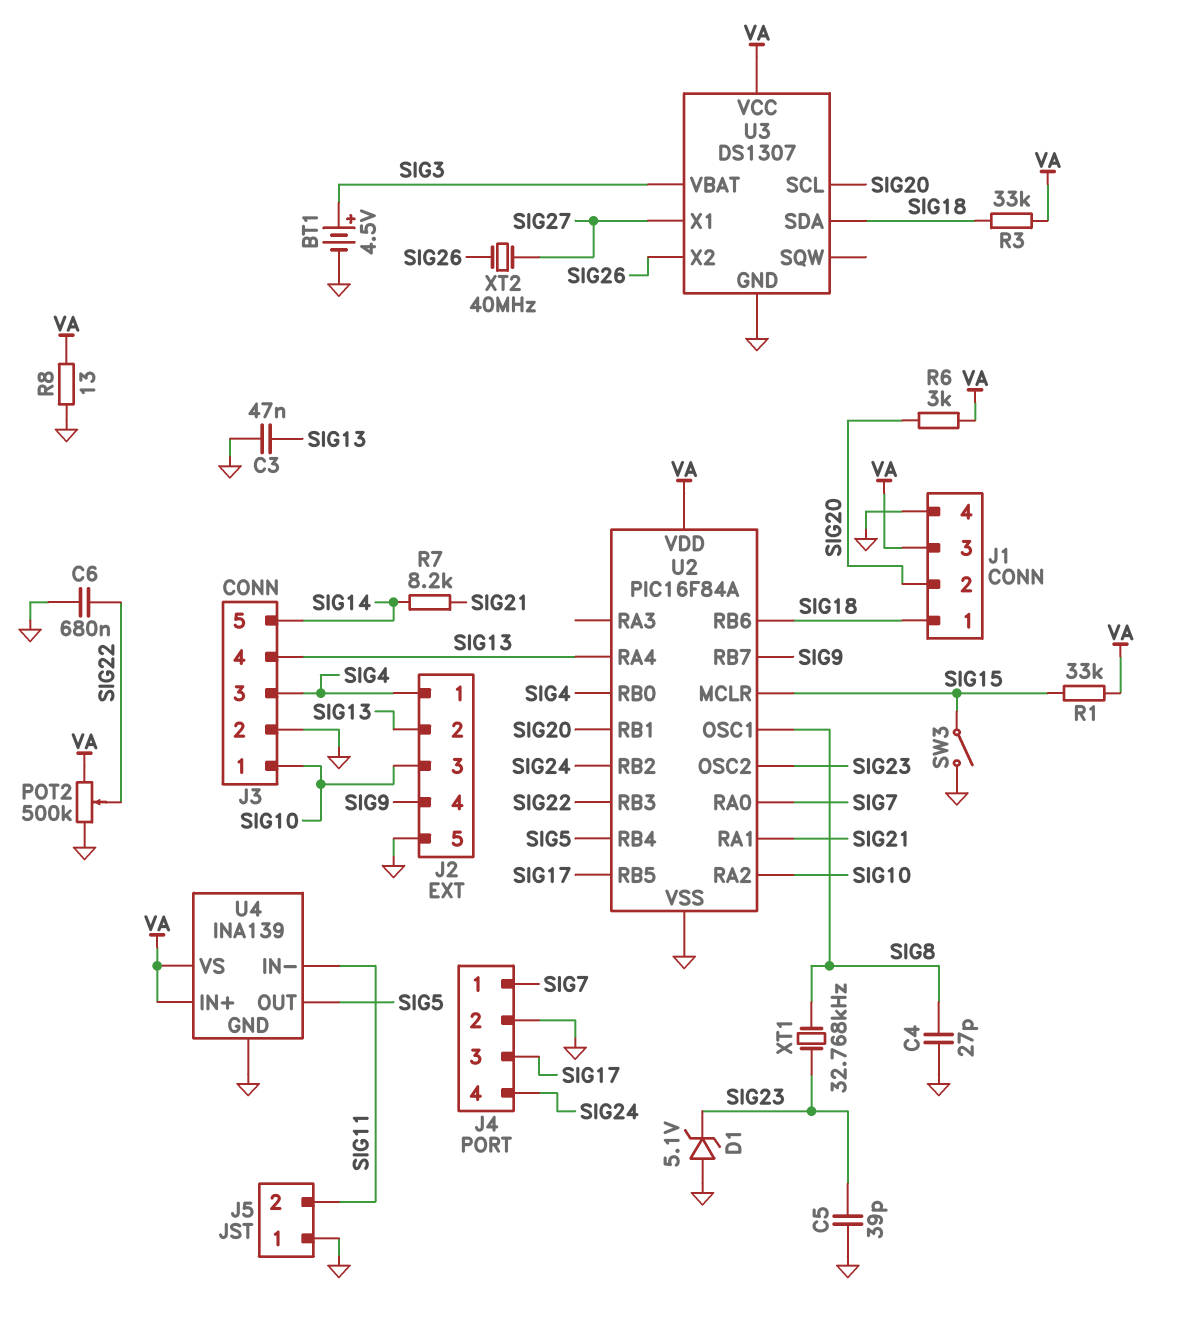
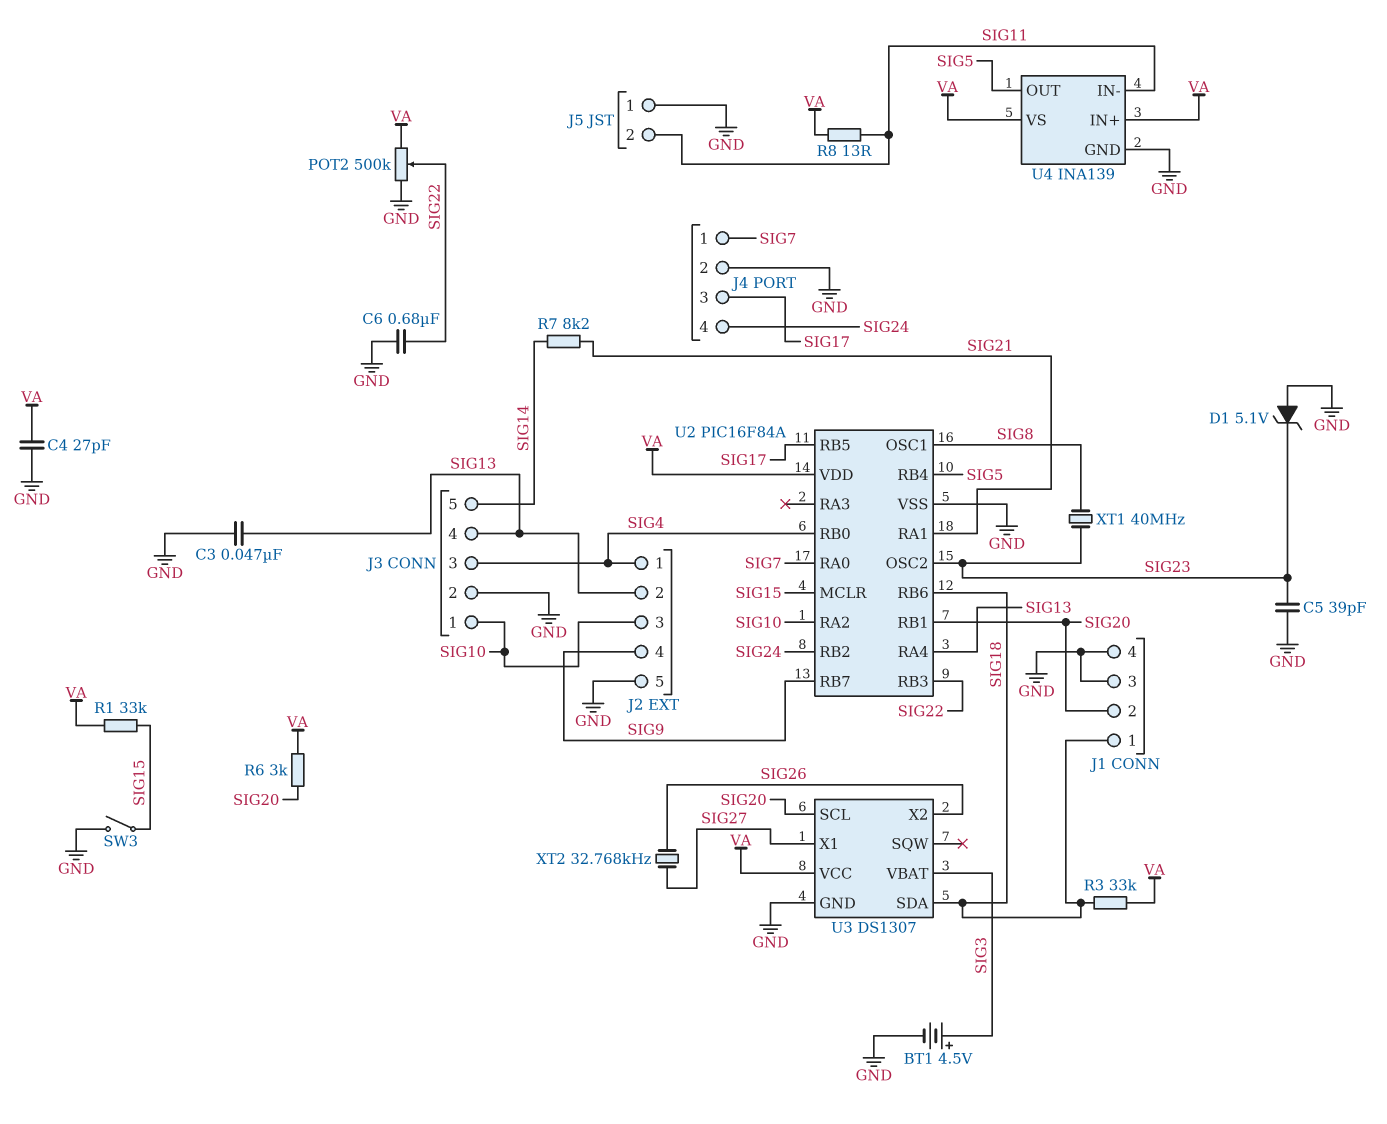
C4: 27pF (GND, SIG8) -> 27pF (GND, VA)
J1 pin 3: VA -> GND
R8: 13 (GND, VA) -> 13 (SIG11, VA)
XT1: 32.768kHz (SIG8, SIG23) -> 40MHz (SIG8, SIG23)
XT2: 40MHz (SIG26, SIG27) -> 32.768kHz (SIG26, SIG27)

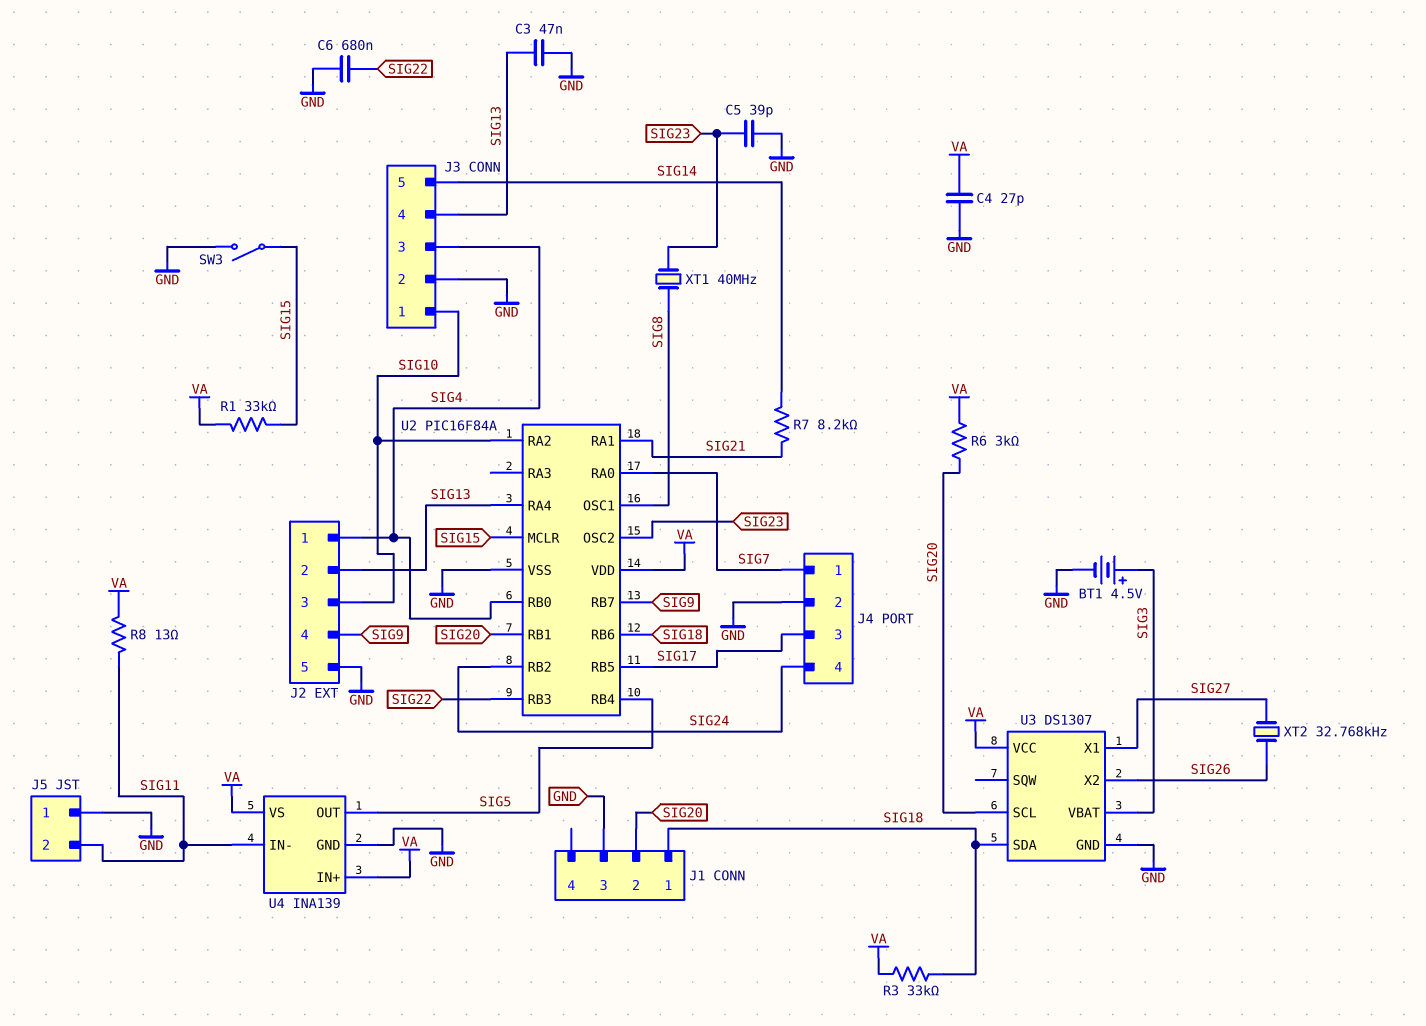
D1: zener 5.1V (A GND, K SIG23) -> none
J1 pin 4: GND -> none
POT2: 500k (GND, VA, wiper SIG22) -> none

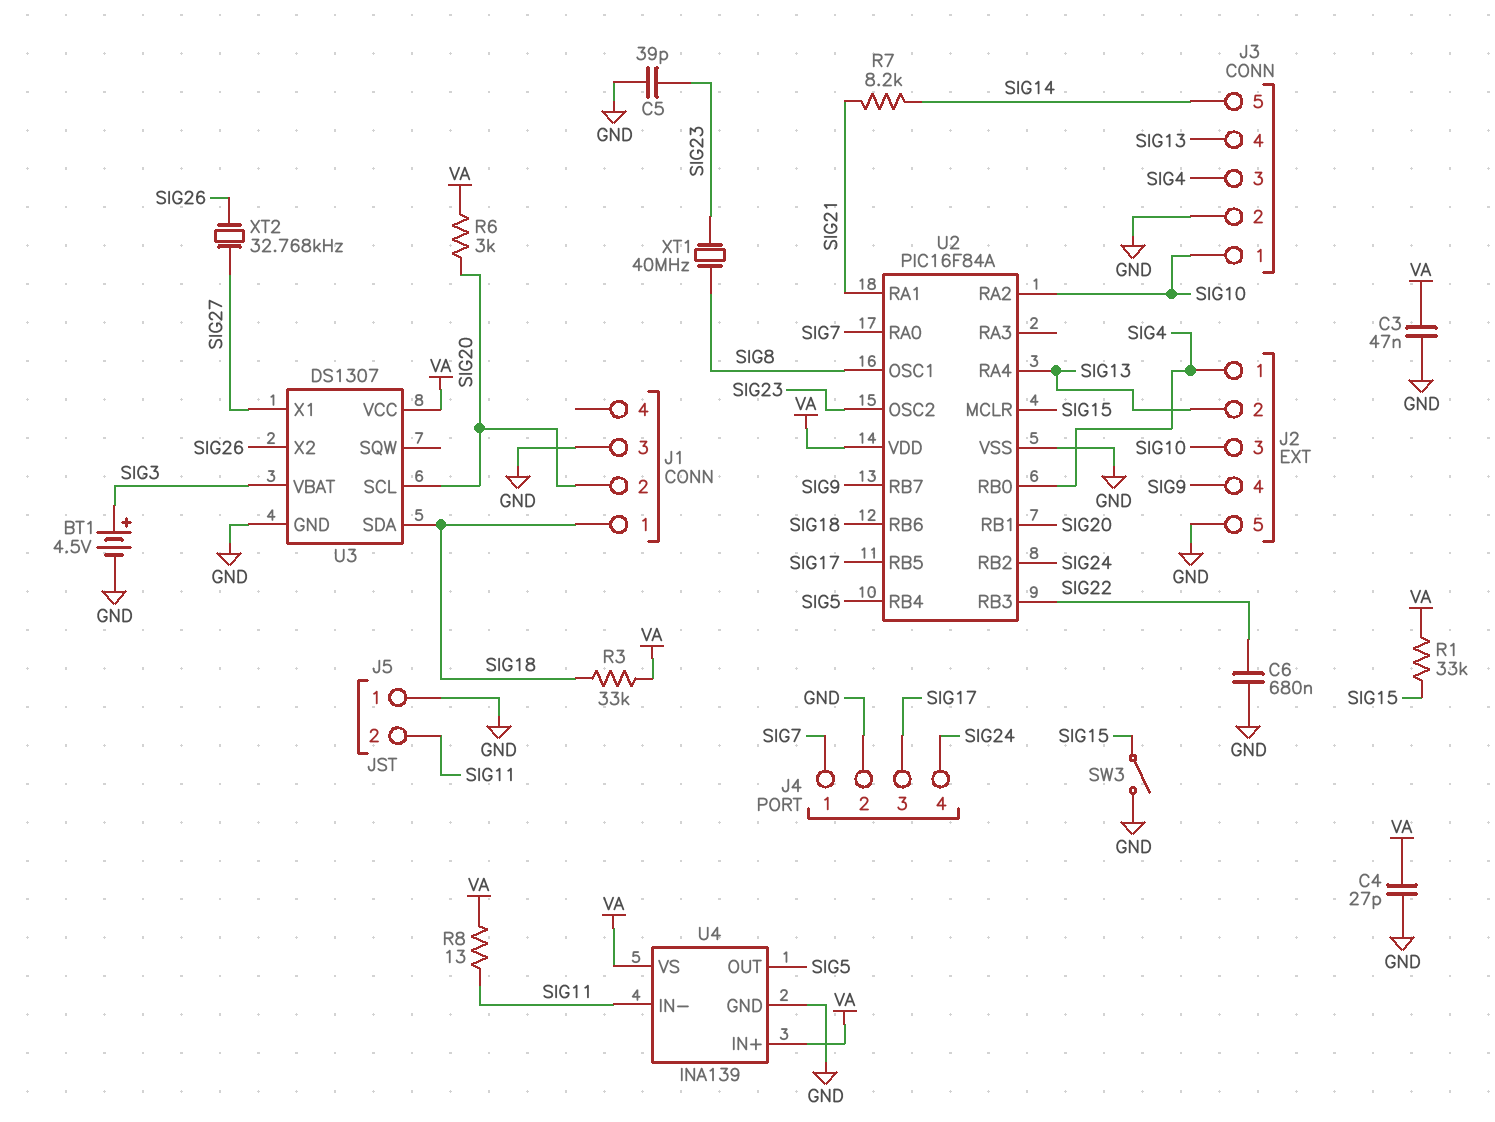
C3: 47nF (GND, SIG13) -> 47nF (GND, VA)

